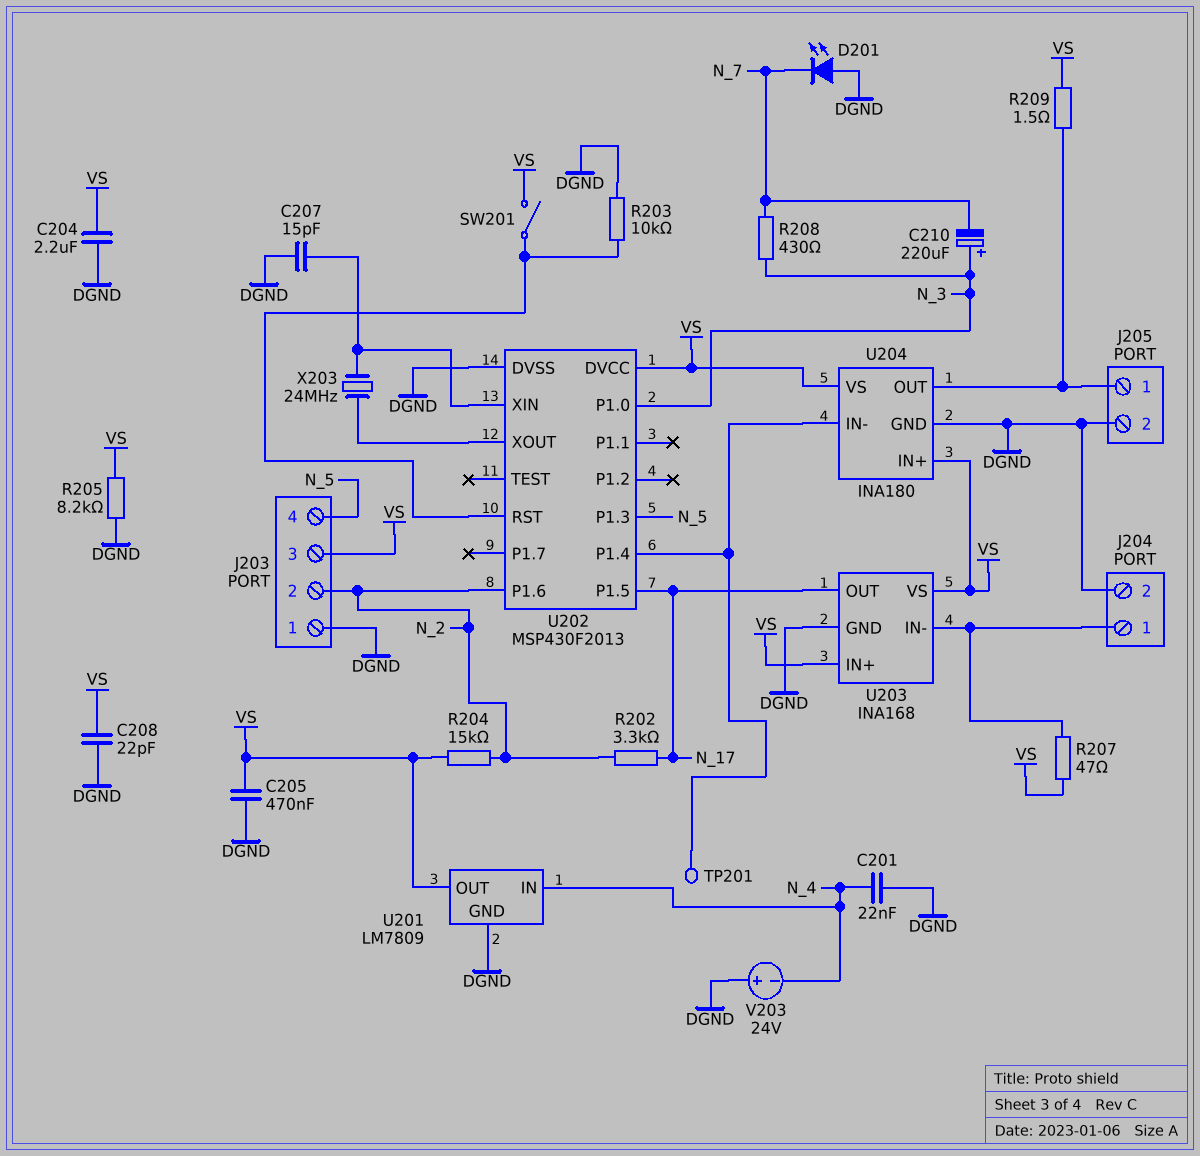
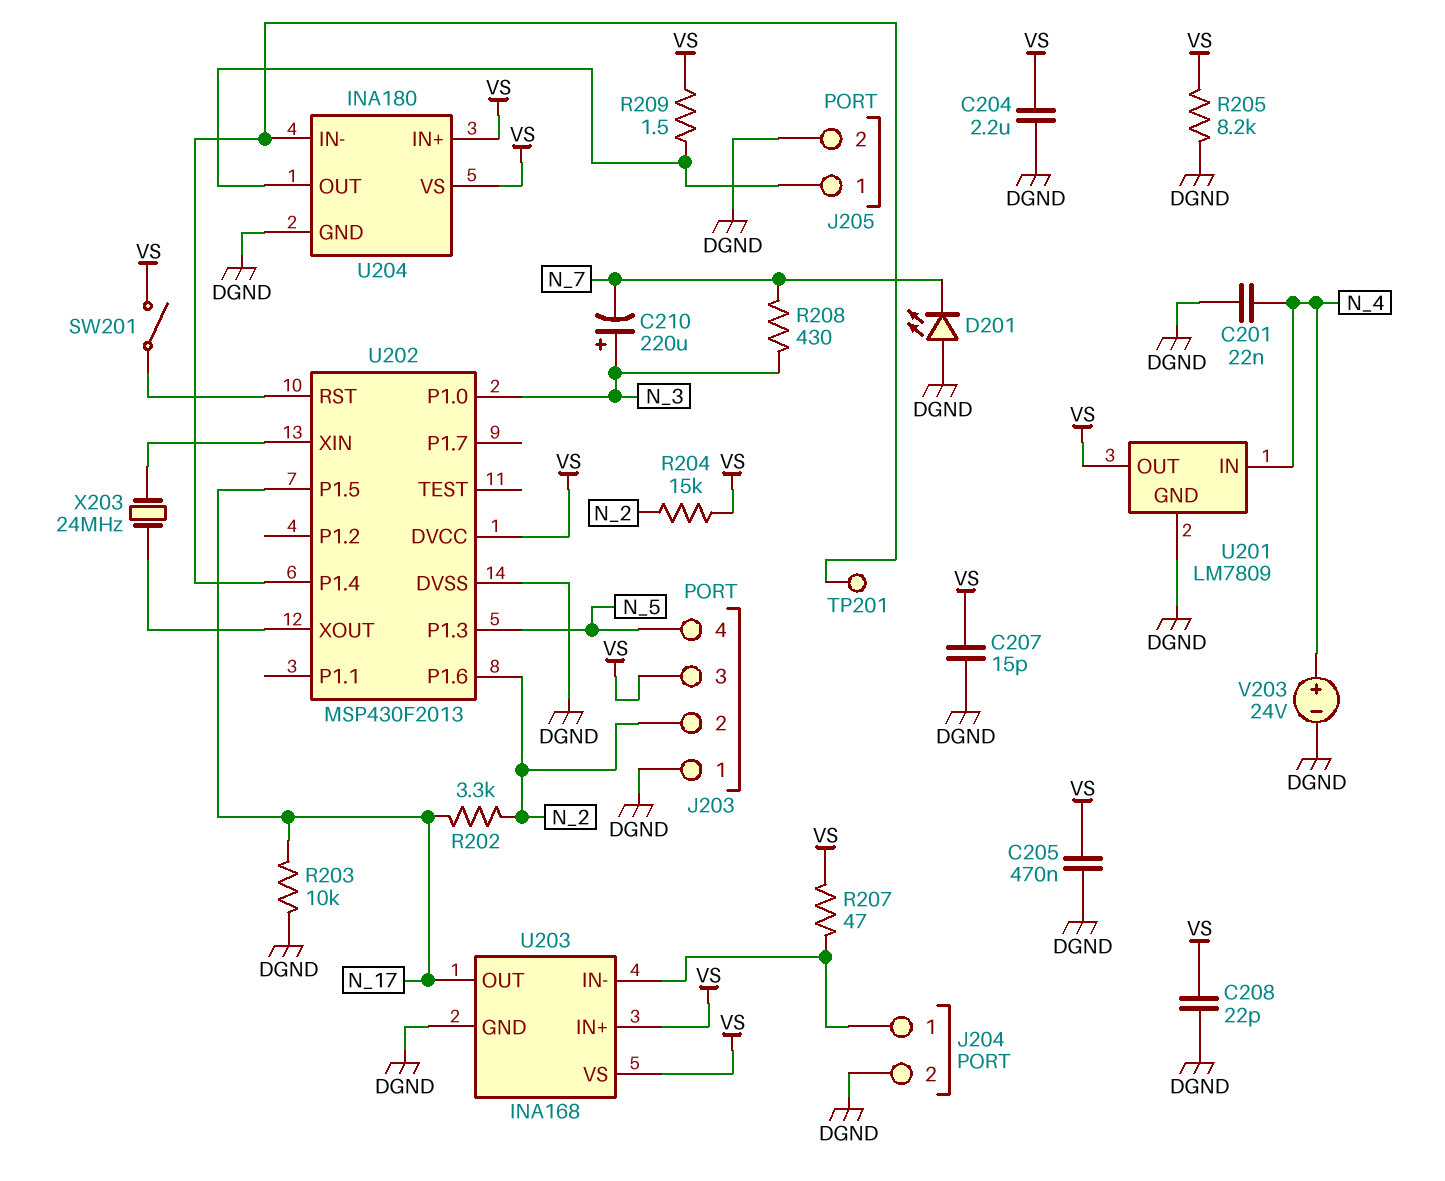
C207: 15pF (DGND, U202/XIN) -> 15pF (DGND, VS)
R203: 10k (DGND, U202/RST) -> 10k (DGND, N_17)
V203: 24V (plus DGND, minus N_4) -> 24V (plus N_4, minus DGND)

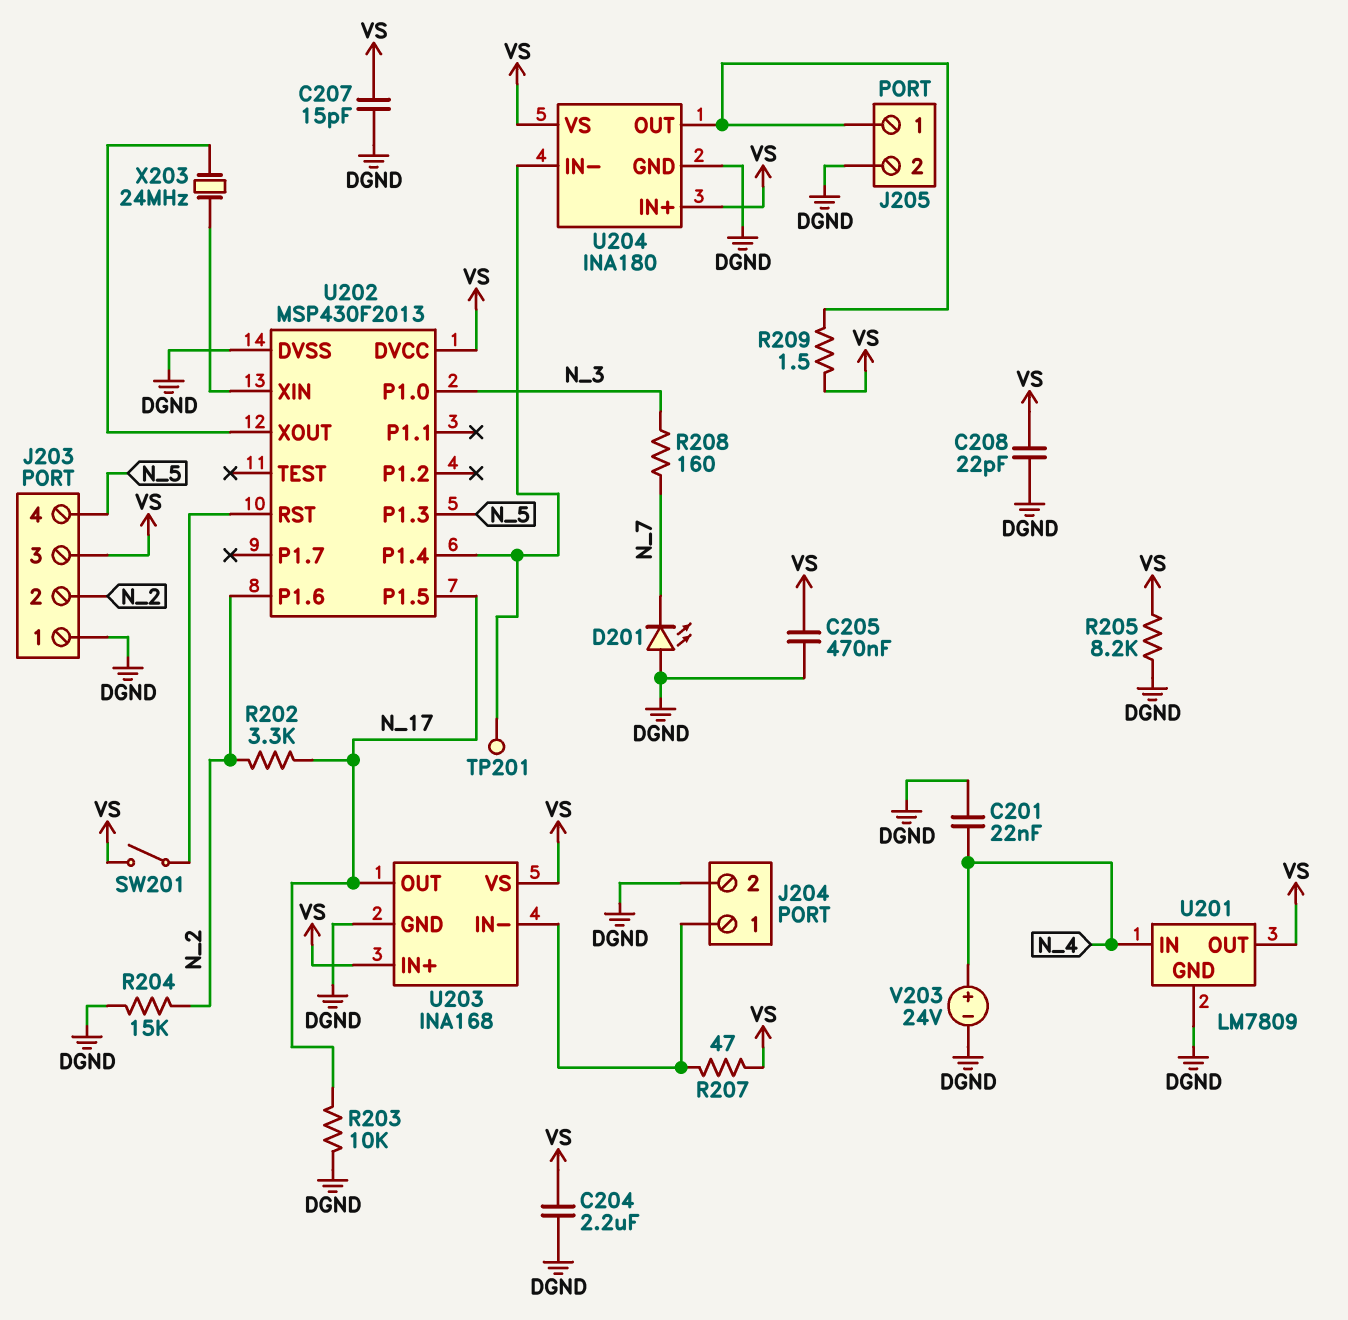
C210: 220uF (plus N_3, minus N_7) -> none
R204: 15k (N_2, VS) -> 15k (DGND, N_2)
R208: 430 (N_3, N_7) -> 160 (N_3, N_7)

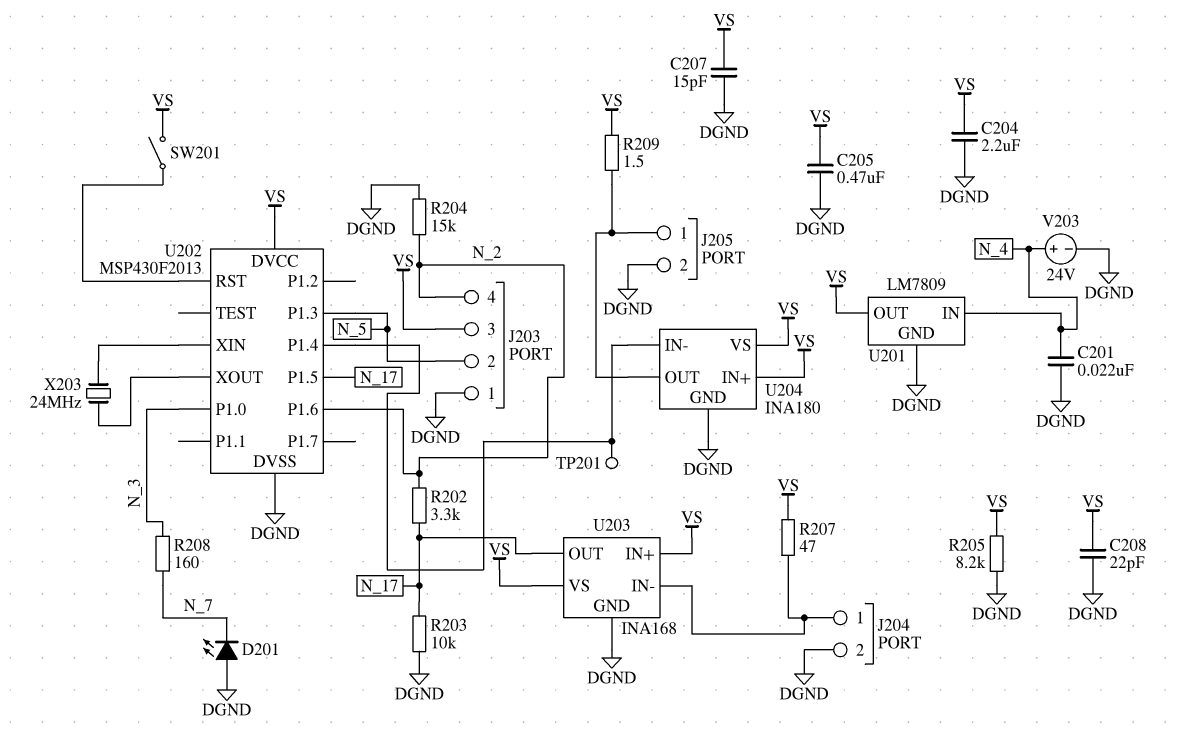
J203 pin 2: N_2 -> N_5
J203 pin 4: N_5 -> N_2

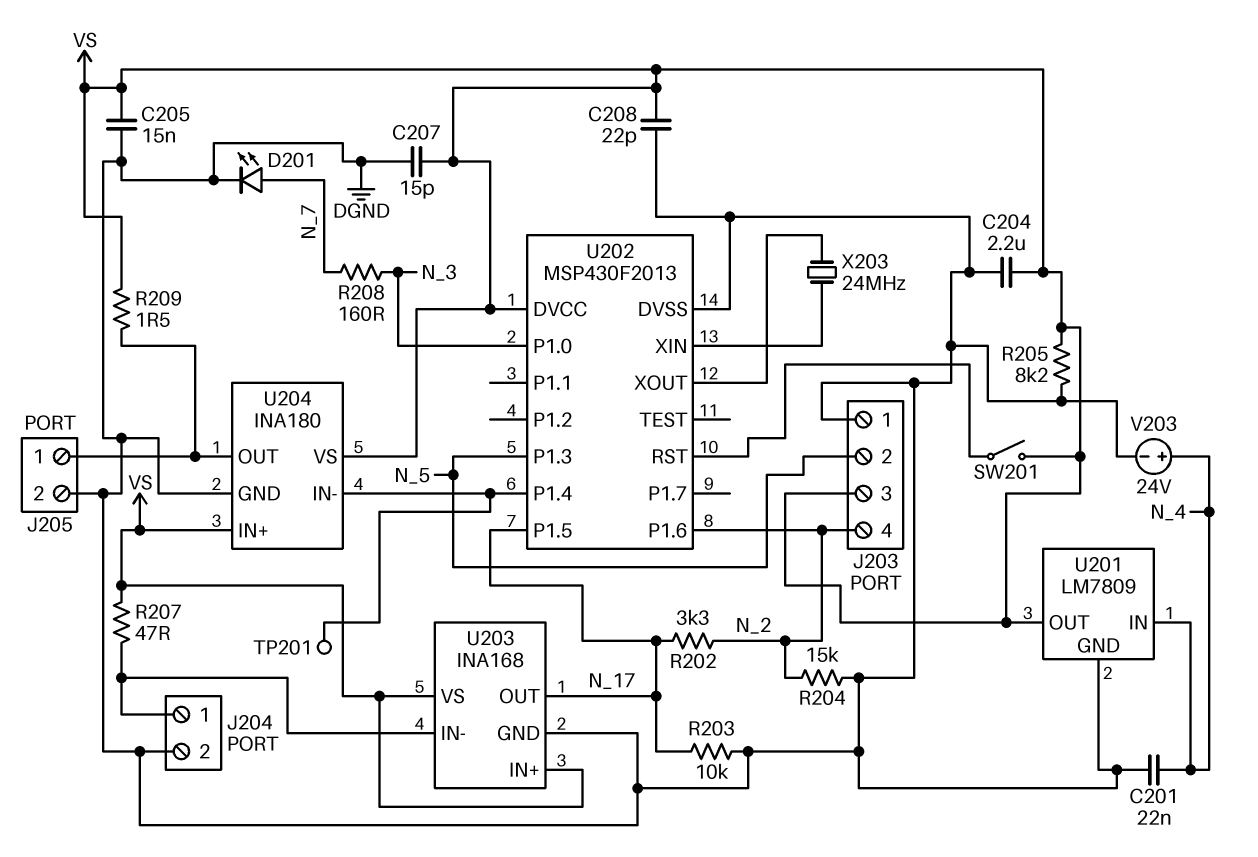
C205: 470nF (DGND, VS) -> 15nF (DGND, VS)
D201: LED (A DGND, K N_7) -> LED (A N_7, K DGND)

